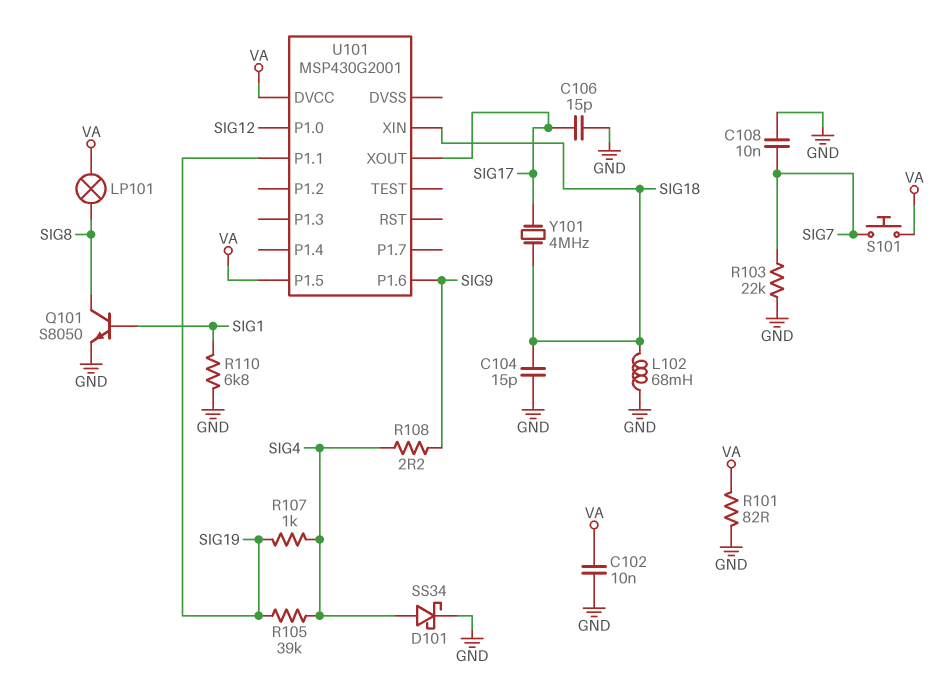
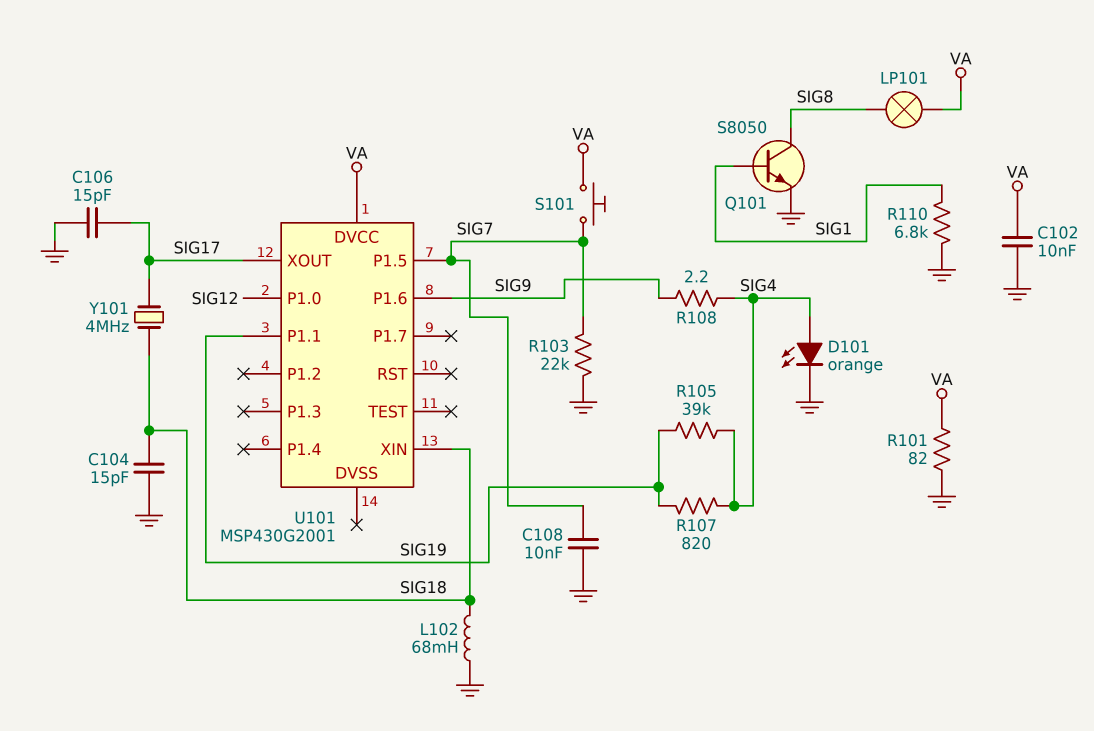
D101: schottky SS34 (A SIG4, K GND) -> LED orange (A SIG4, K GND)
R107: 1k (SIG4, SIG19) -> 820 (SIG4, SIG19)
U101 pin P1.5: VA -> SIG7

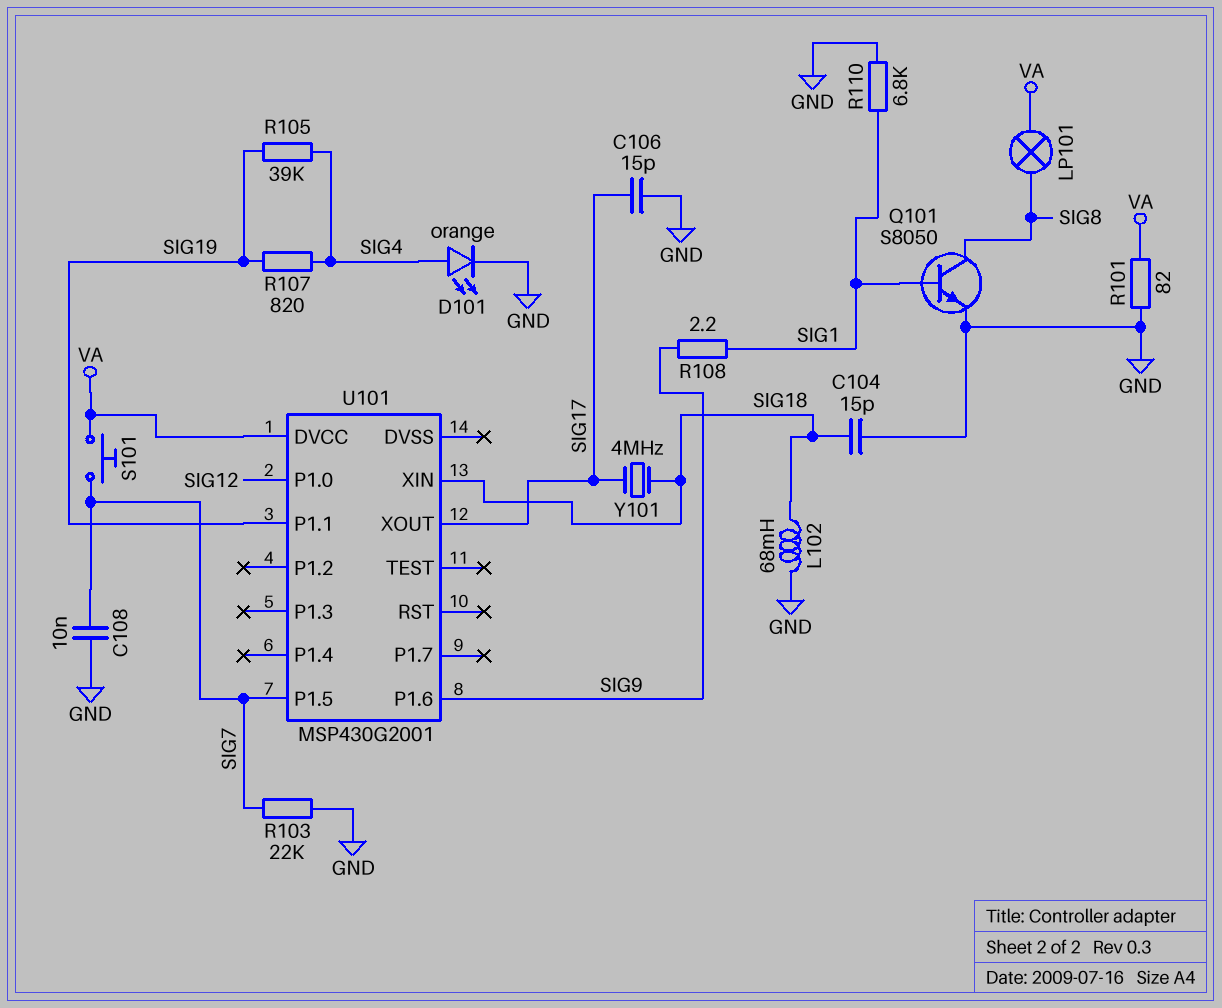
C102: 10nF (GND, VA) -> none
R108: 2.2 (SIG4, SIG9) -> 2.2 (SIG1, SIG9)

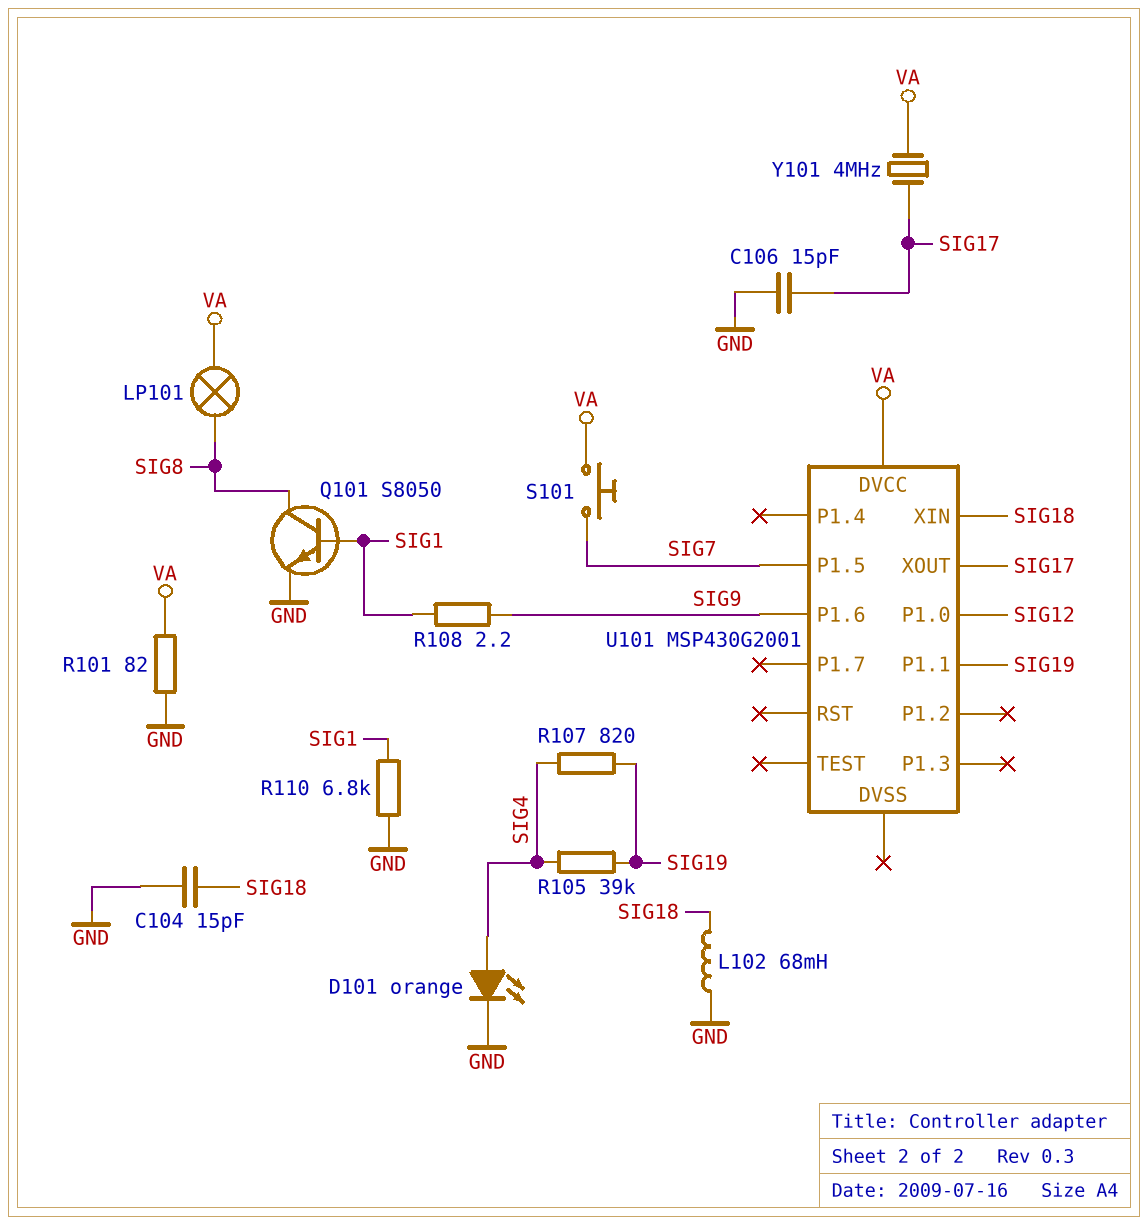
C108: 10nF (GND, SIG7) -> none
R103: 22k (GND, SIG7) -> none
Y101: 4MHz (SIG17, SIG18) -> 4MHz (SIG17, VA)

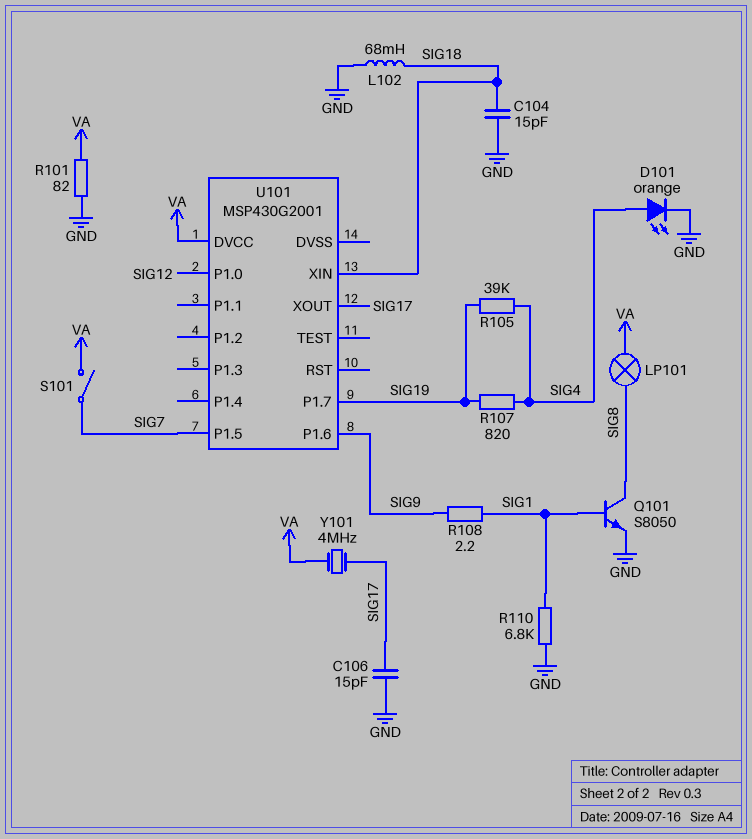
S101: button (SIG7, VA) -> switch (SIG7, VA)
U101 pin P1.1: SIG19 -> none
U101 pin P1.7: none -> SIG19

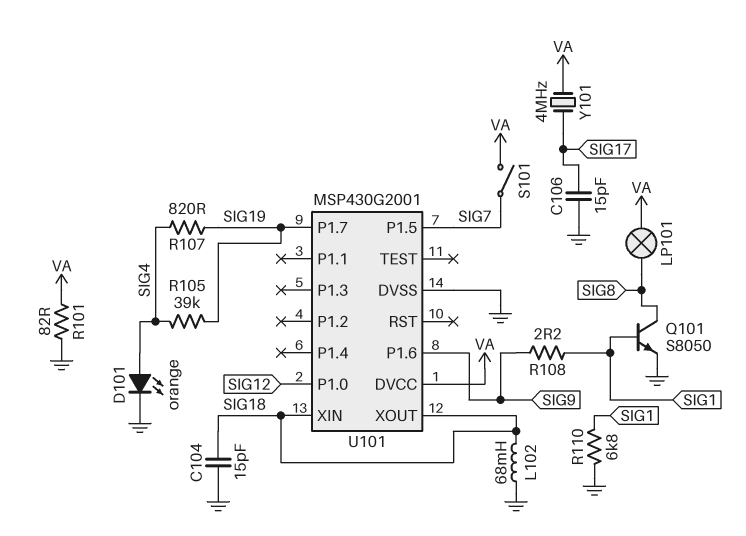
U101 pin DVSS: none -> GND
U101 pin XOUT: SIG17 -> SIG18

